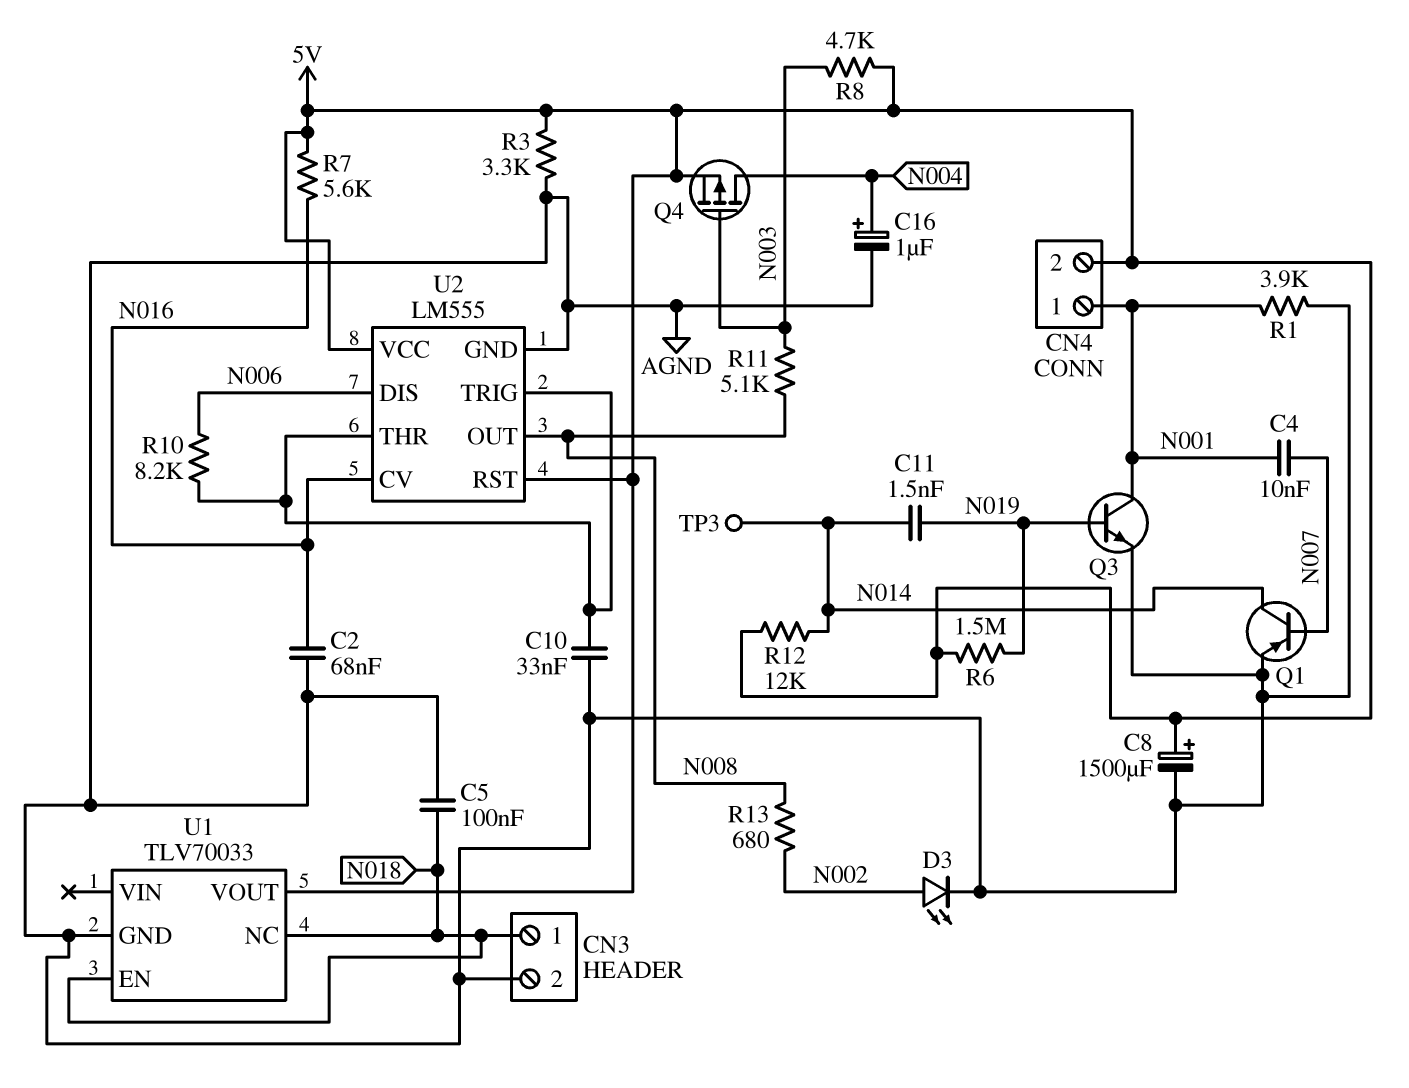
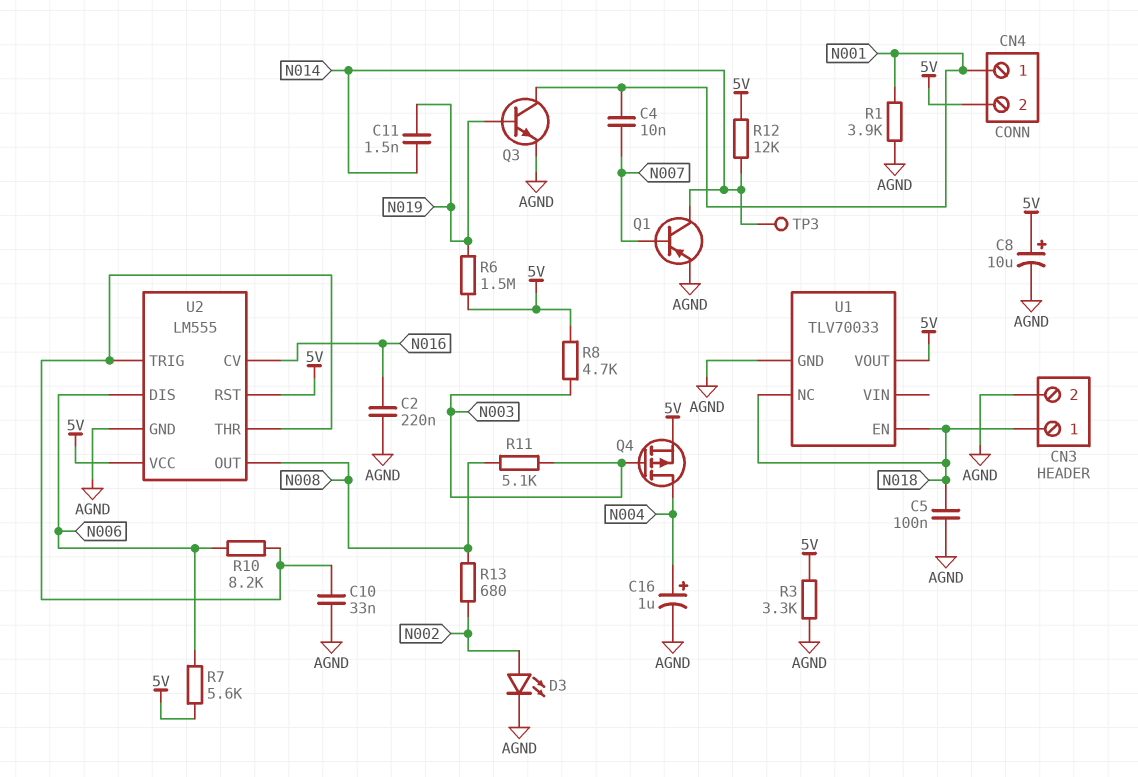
C2: 68nF (AGND, N016) -> 220nF (AGND, N016)
C8: 1500uF (plus 5V, minus AGND) -> 10uF (plus 5V, minus AGND)
R7: 5.6k (5V, N016) -> 5.6k (5V, N006)

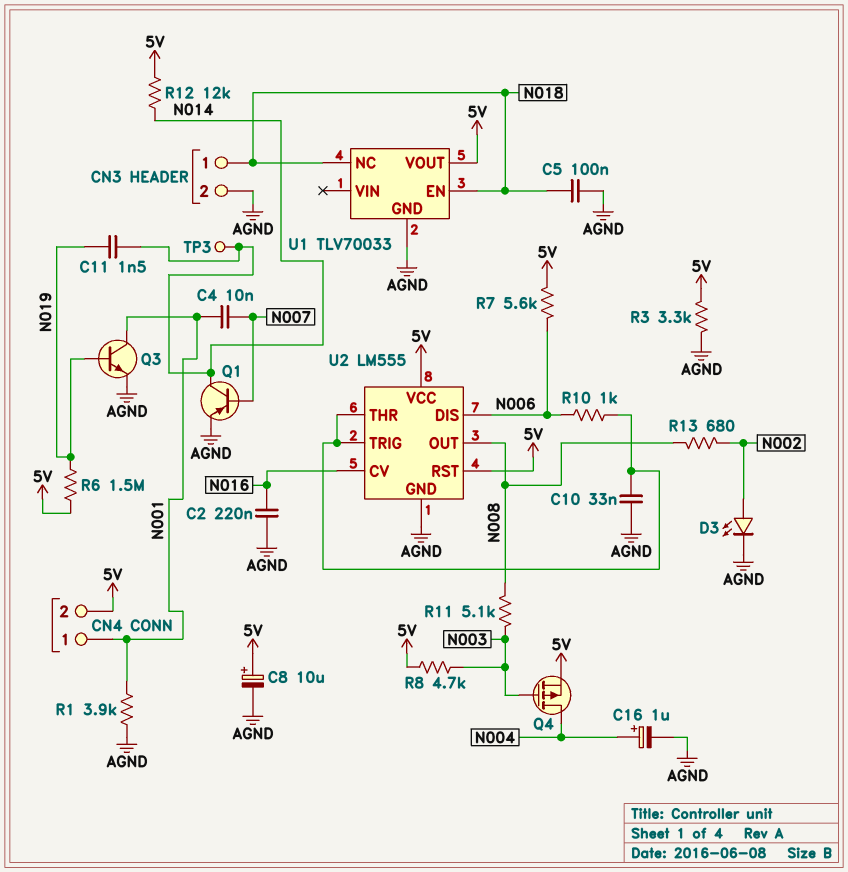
R10: 8.2k (N006, U2/THR) -> 1k (N006, U2/THR)

